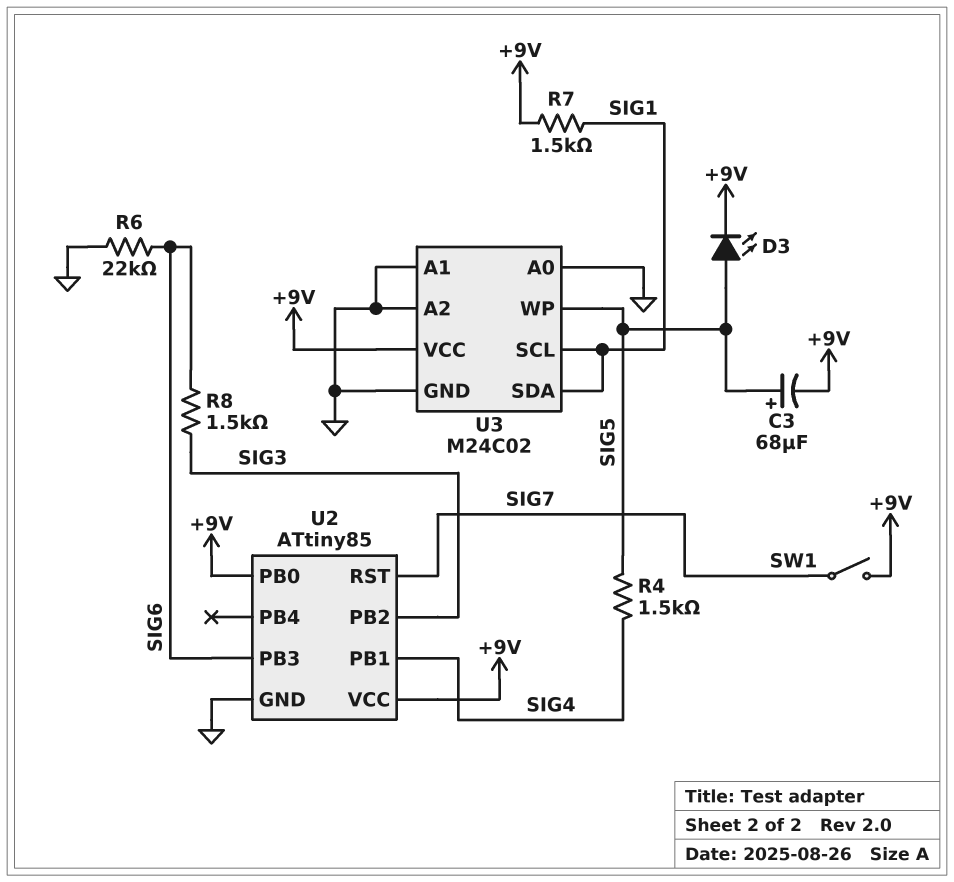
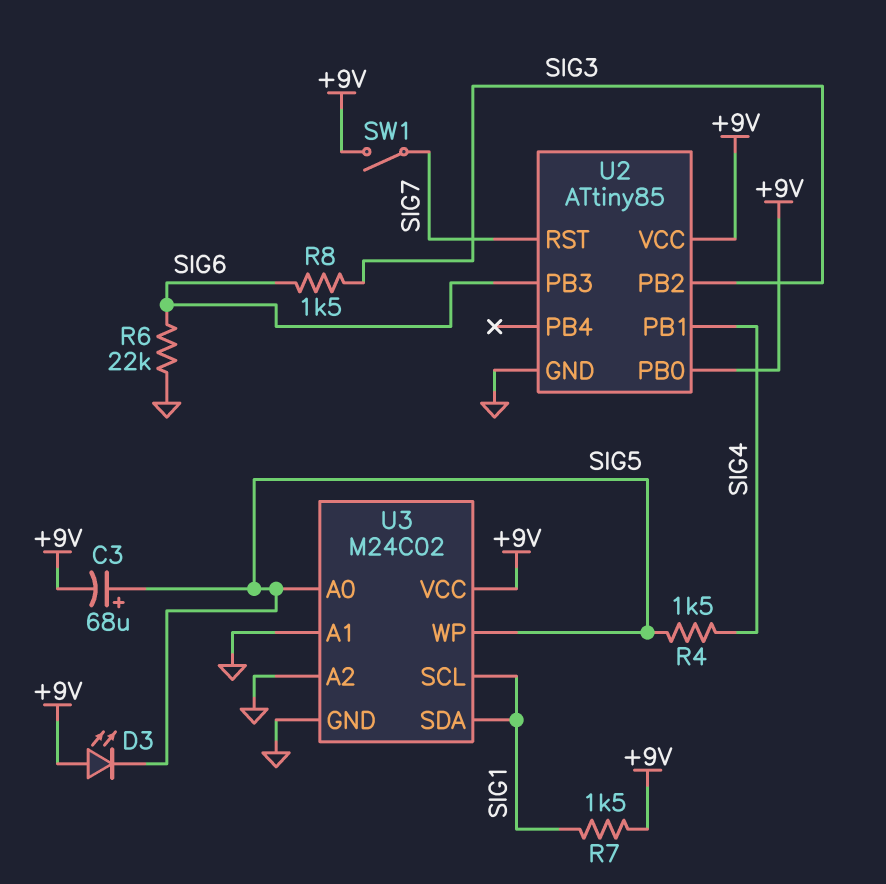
D3: LED (A SIG5, K +9V) -> LED (A +9V, K SIG5)
U3 pin A0: GND -> SIG5

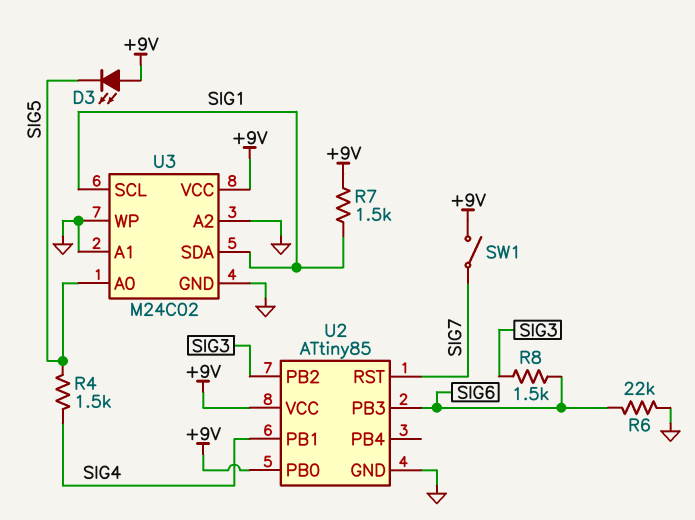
C3: 68uF (plus SIG5, minus +9V) -> none
U3 pin WP: SIG5 -> GND

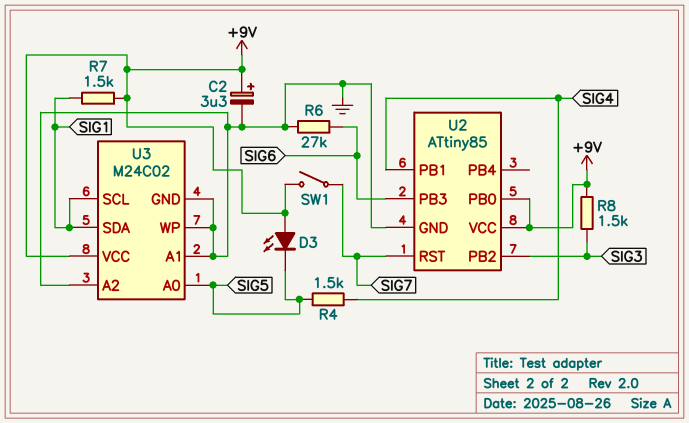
C2: none -> 3.3uF (plus +9V, minus GND)
R6: 22k (GND, SIG6) -> 27k (GND, SIG6)
R8: 1.5k (SIG3, SIG6) -> 1.5k (+9V, SIG3)

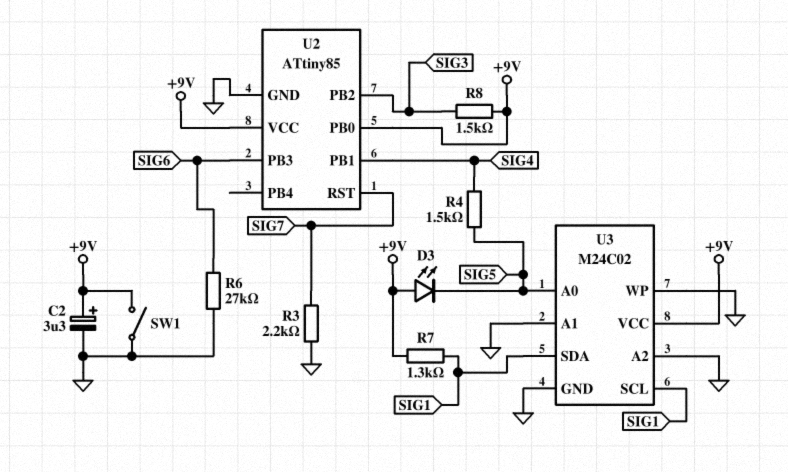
R3: none -> 2.2k (GND, SIG7)
R7: 1.5k (+9V, SIG1) -> 1.3k (+9V, SIG1)
SW1: switch (+9V, SIG7) -> switch (+9V, GND)

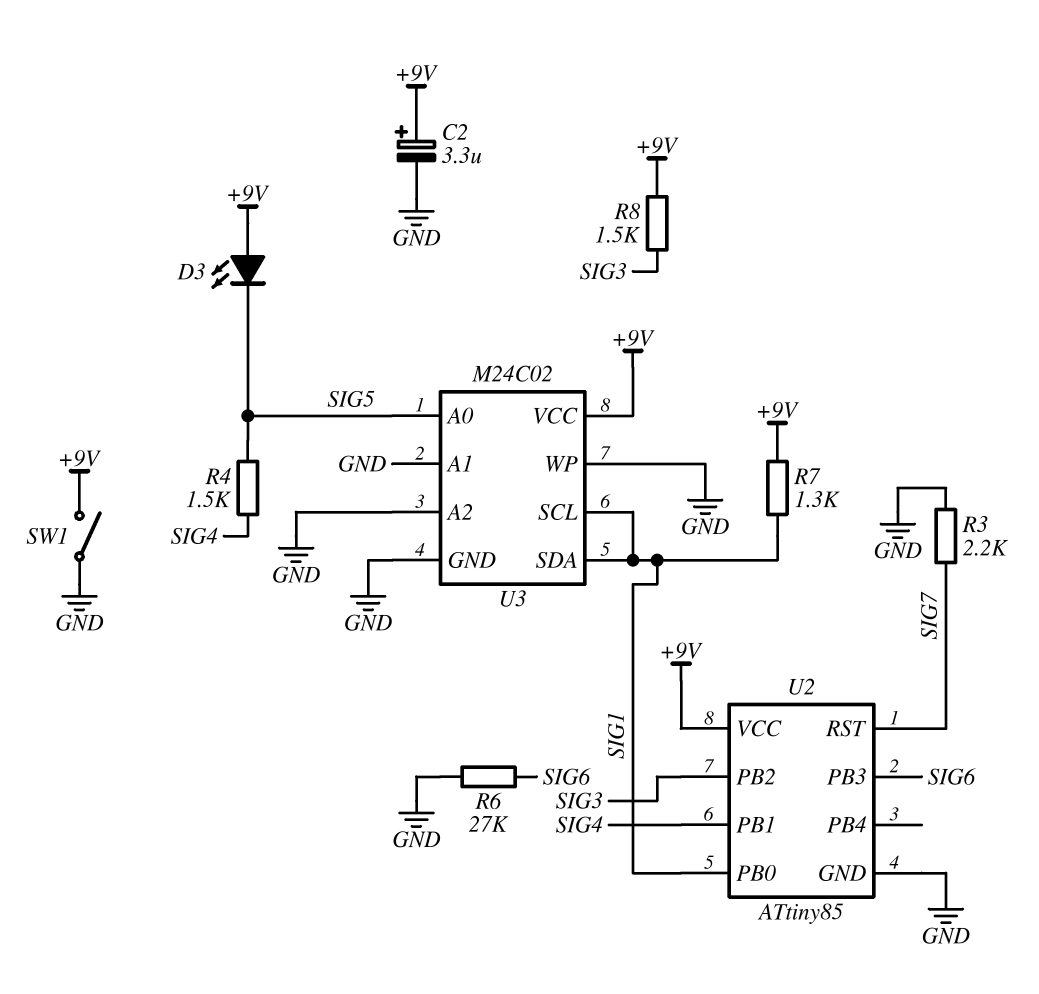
U2 pin PB0: +9V -> SIG1

